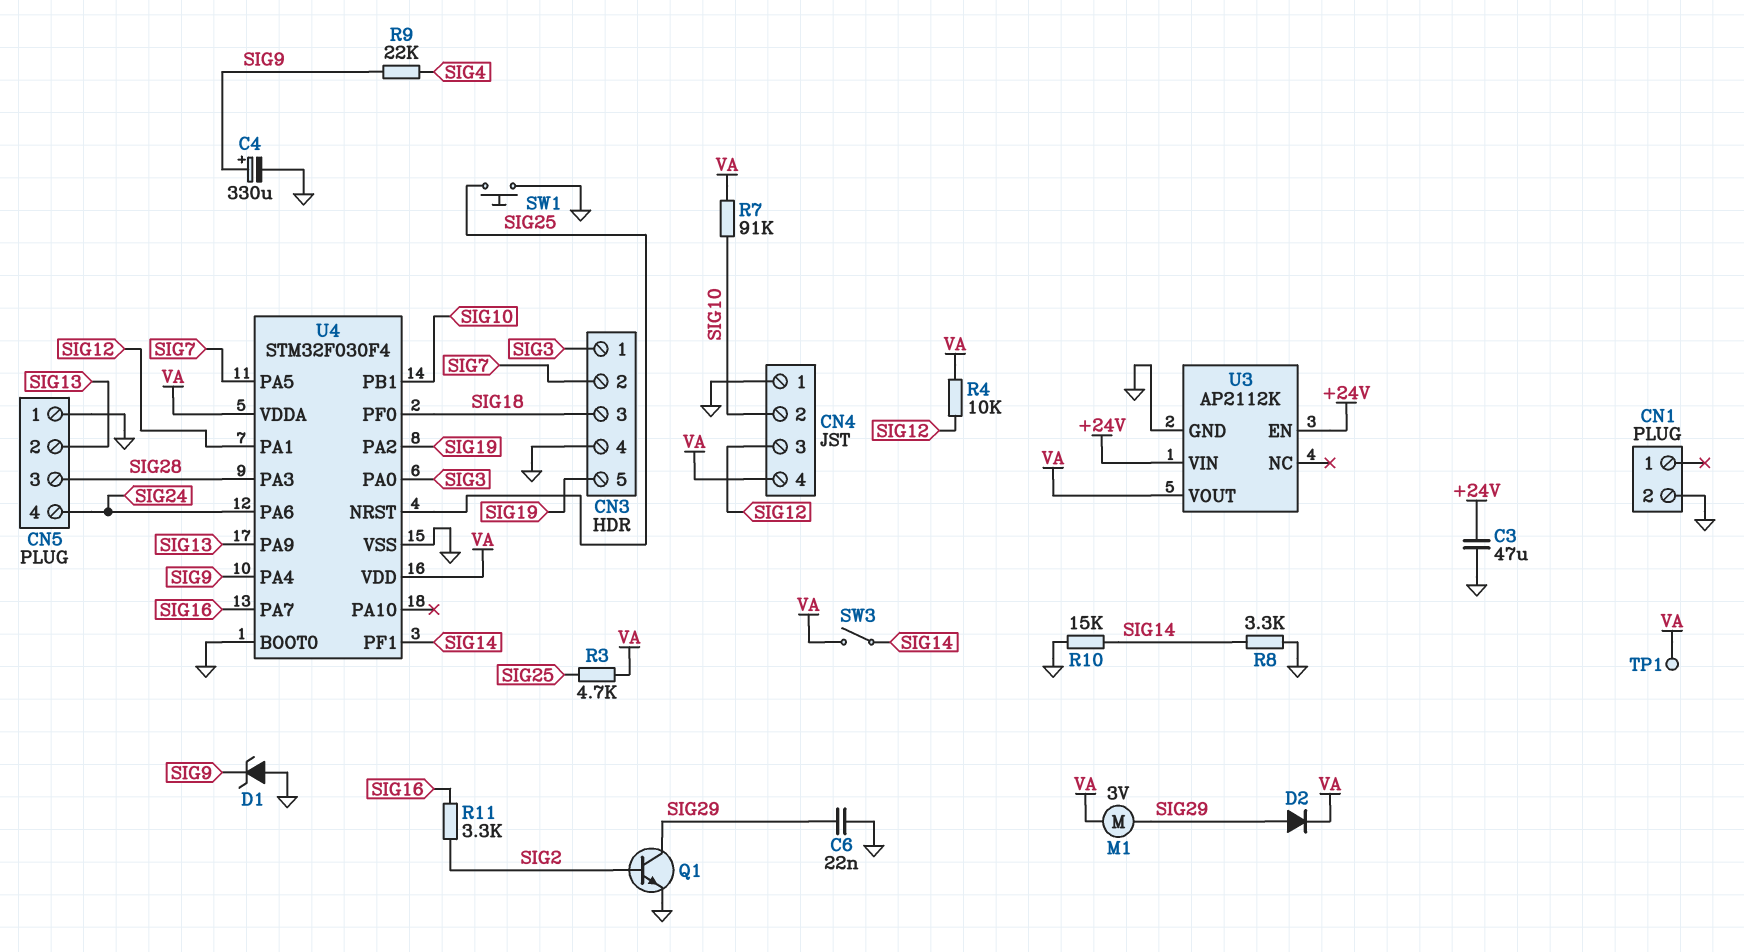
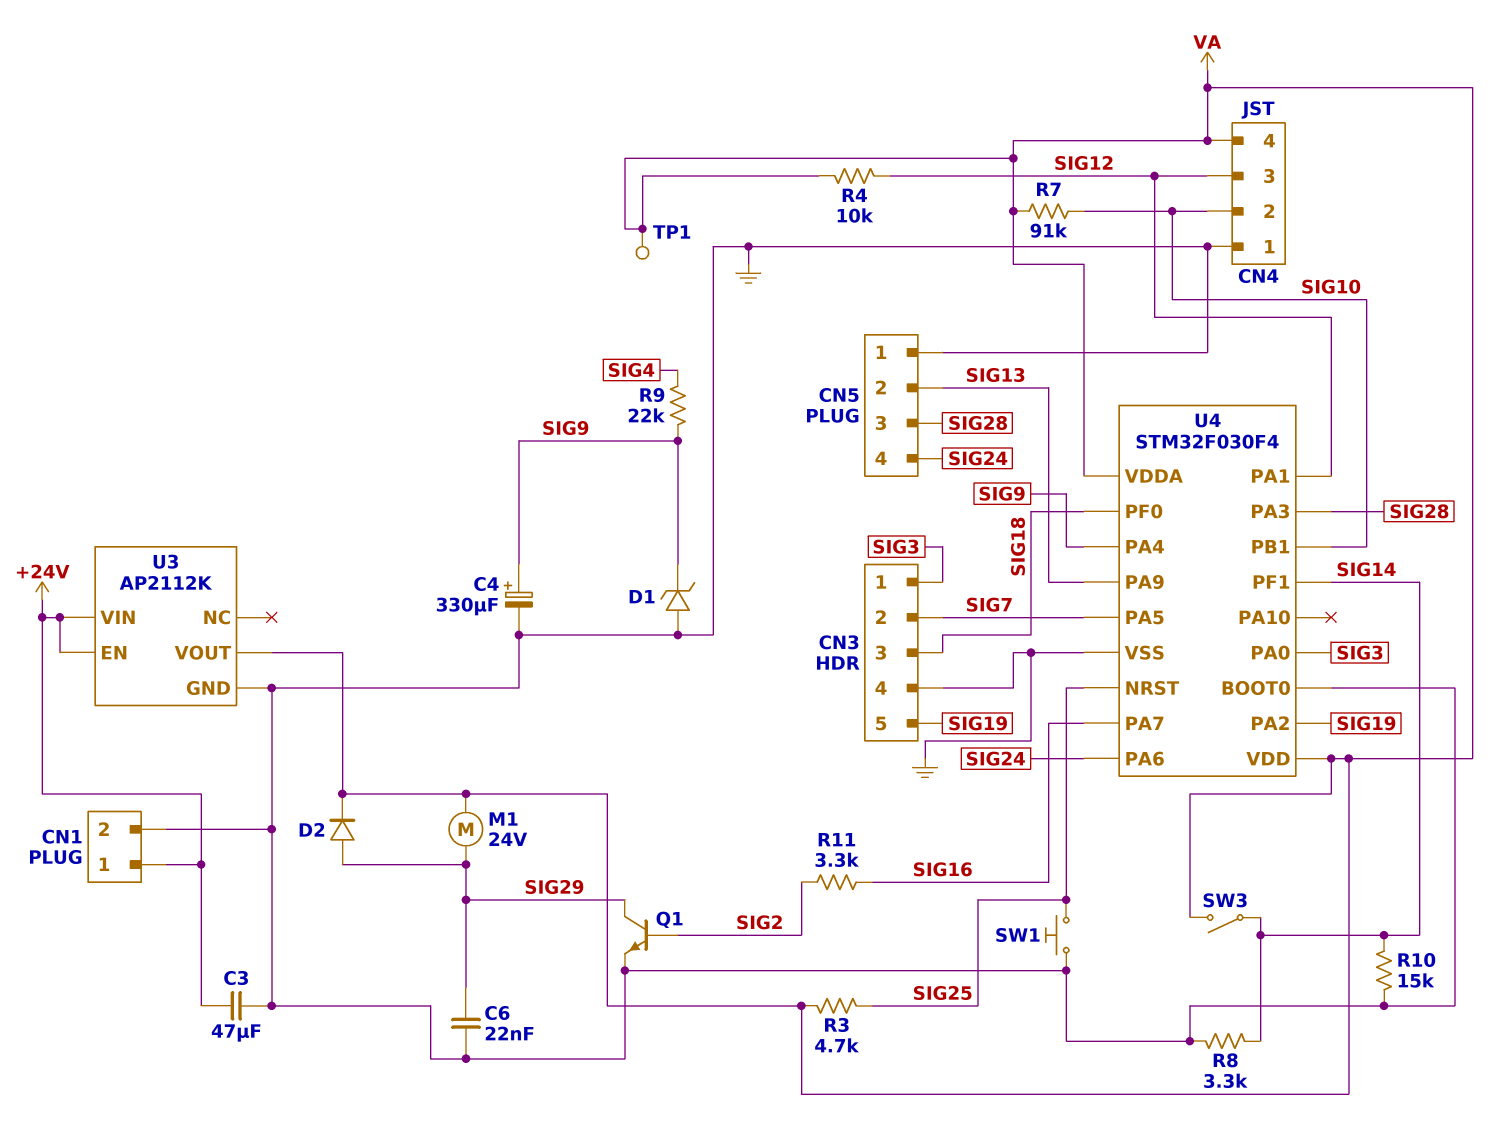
CN1 pin 1: none -> +24V
M1: motor 3V (SIG29, VA) -> motor 24V (SIG29, VA)

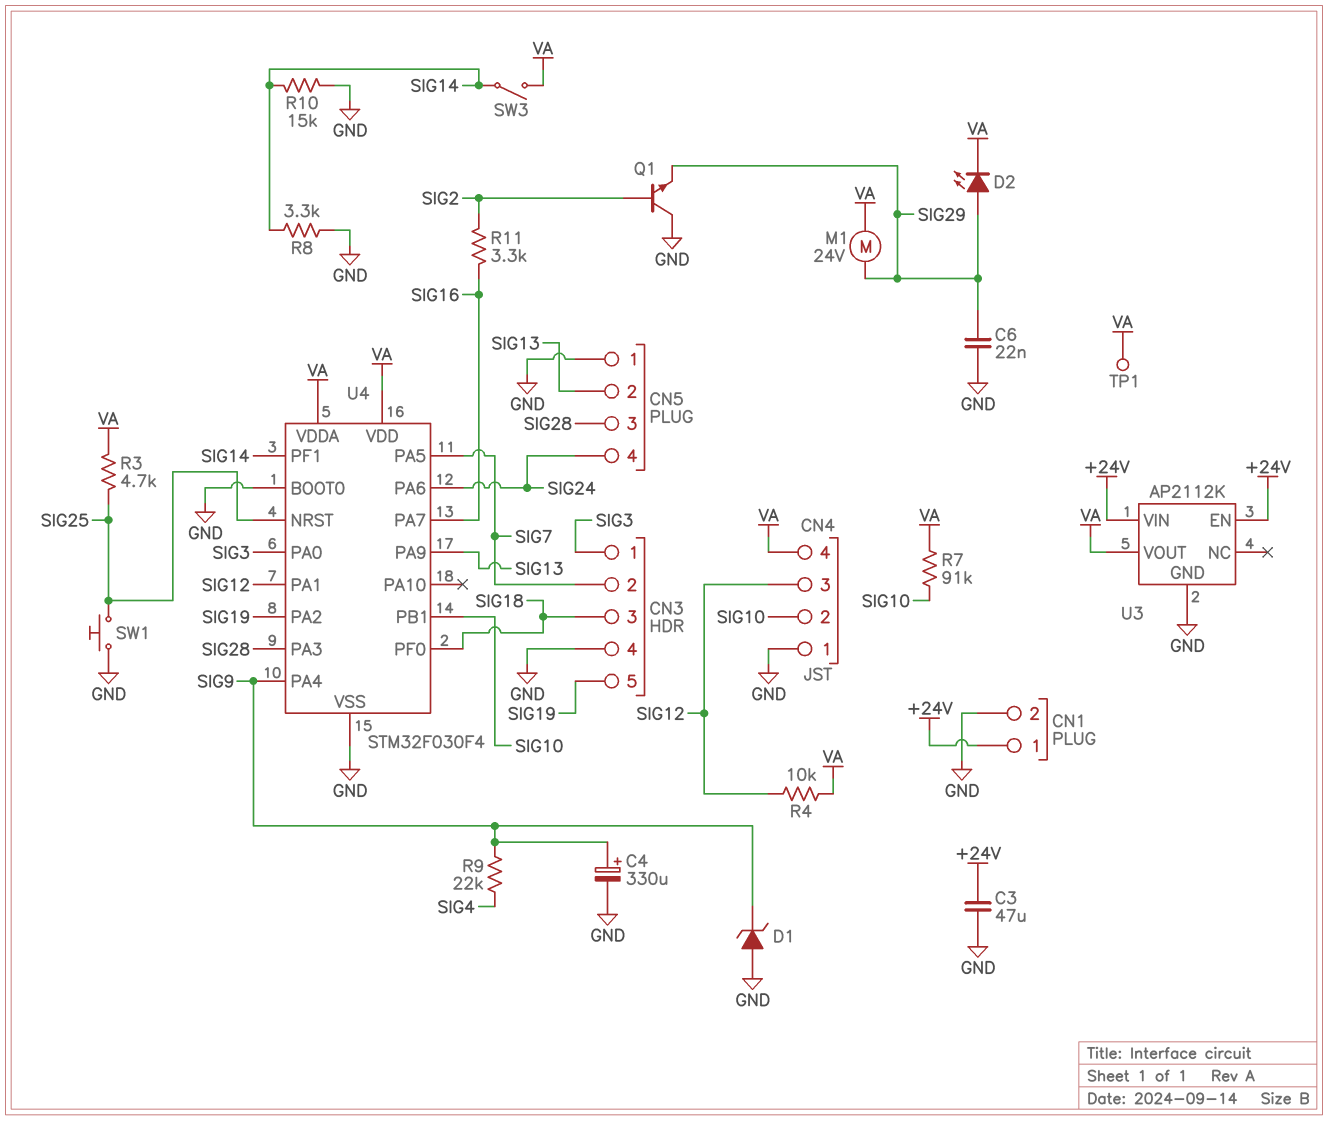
D2: diode (A SIG29, K VA) -> LED (A SIG29, K VA)
Q1: NPN (B SIG2, C SIG29, E GND) -> NPN (B SIG2, C GND, E SIG29)

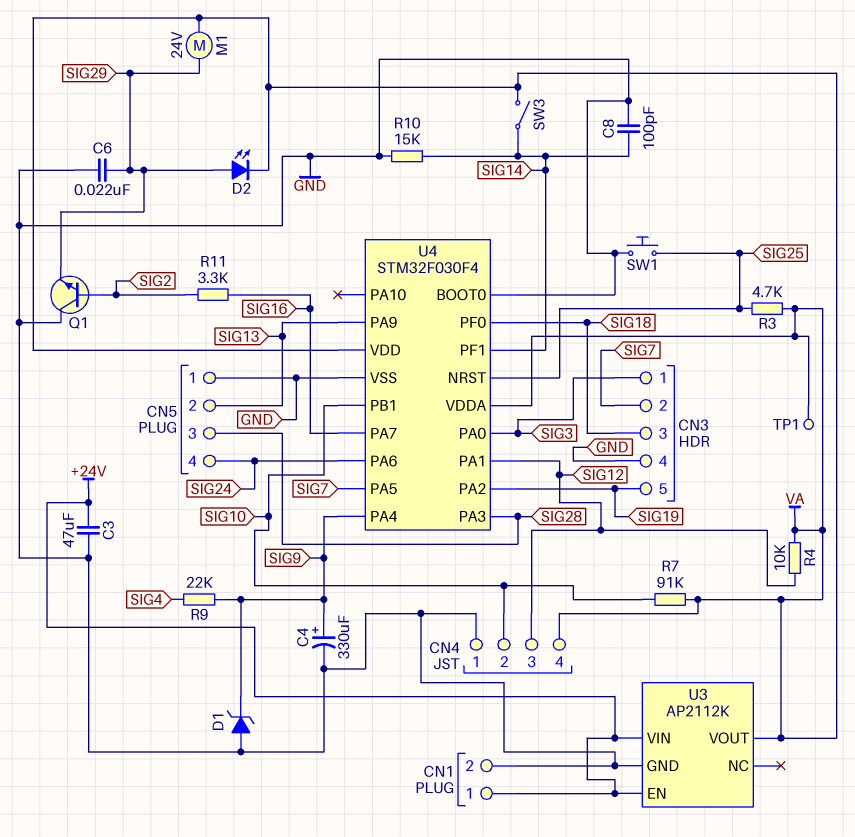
C8: none -> 100pF (GND, SIG14)
R8: 3.3k (GND, SIG14) -> none

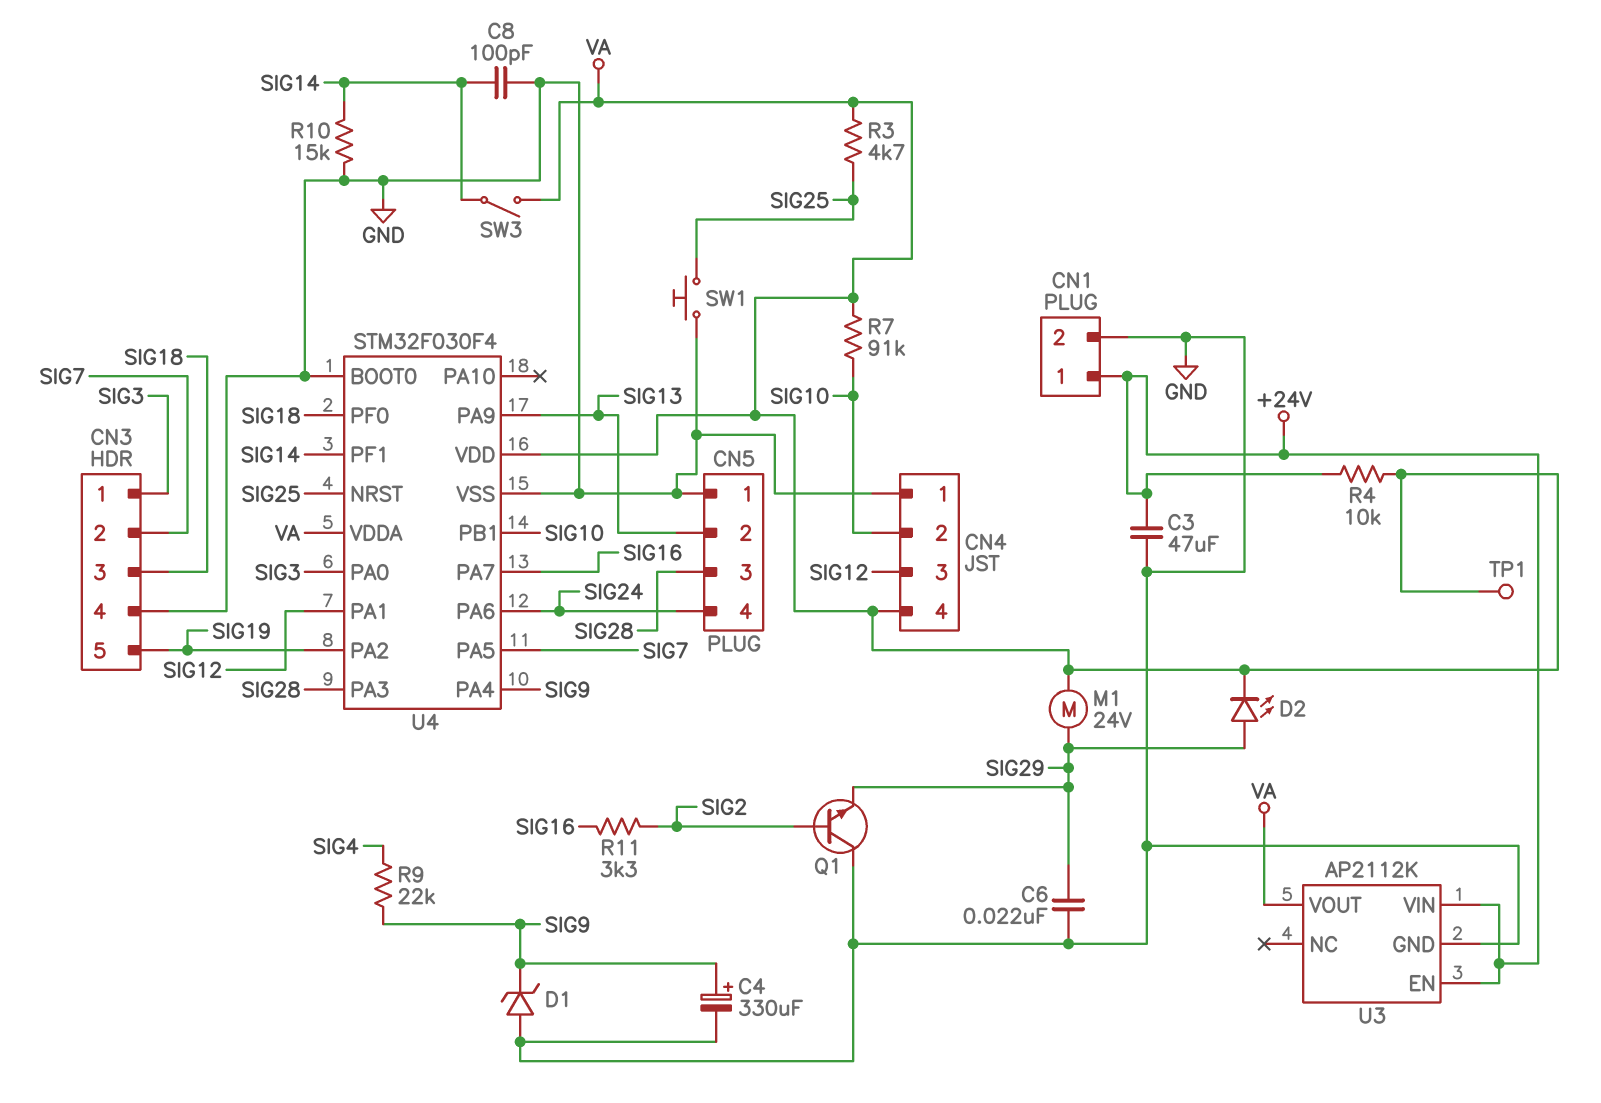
R4: 10k (SIG12, VA) -> 10k (+24V, VA)

